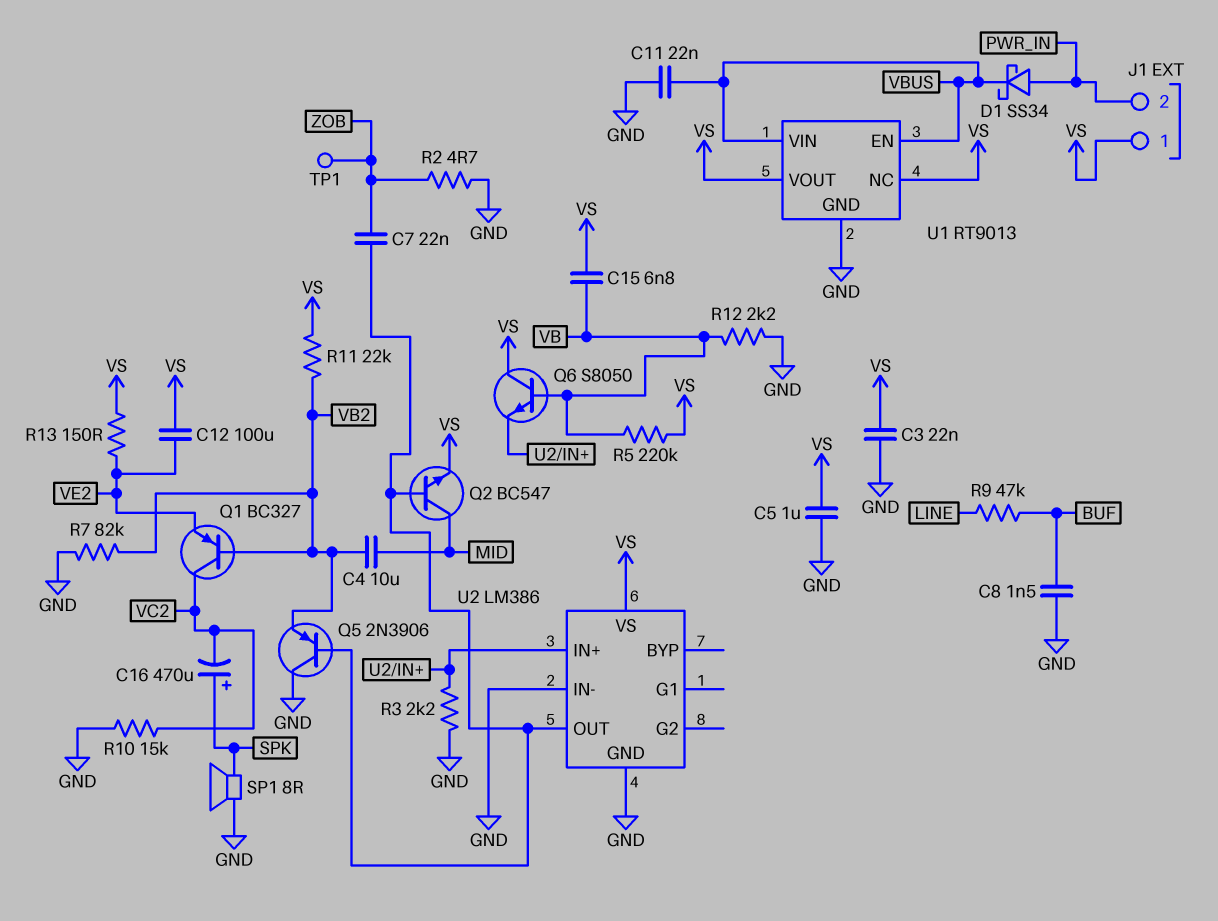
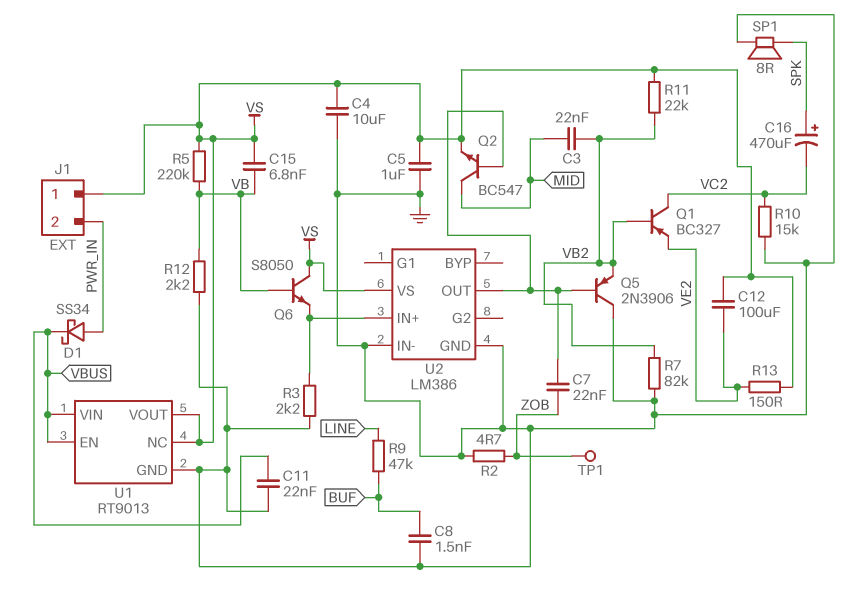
C3: 22nF (GND, VS) -> 22nF (MID, VB2)
C4: 10uF (MID, VB2) -> 10uF (GND, VS)

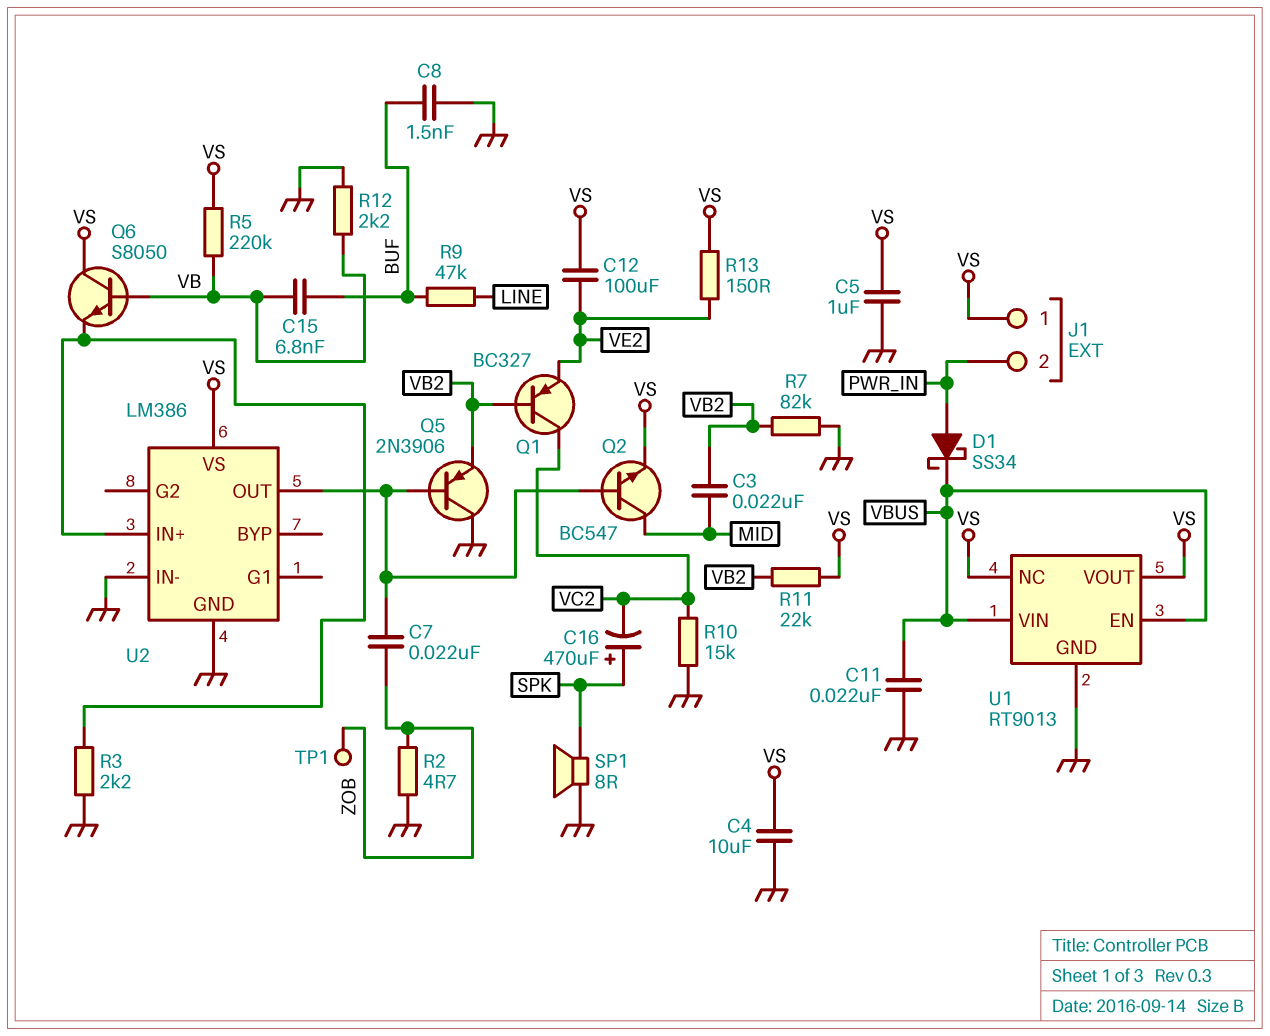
C15: 6.8nF (VB, VS) -> 6.8nF (BUF, VB)

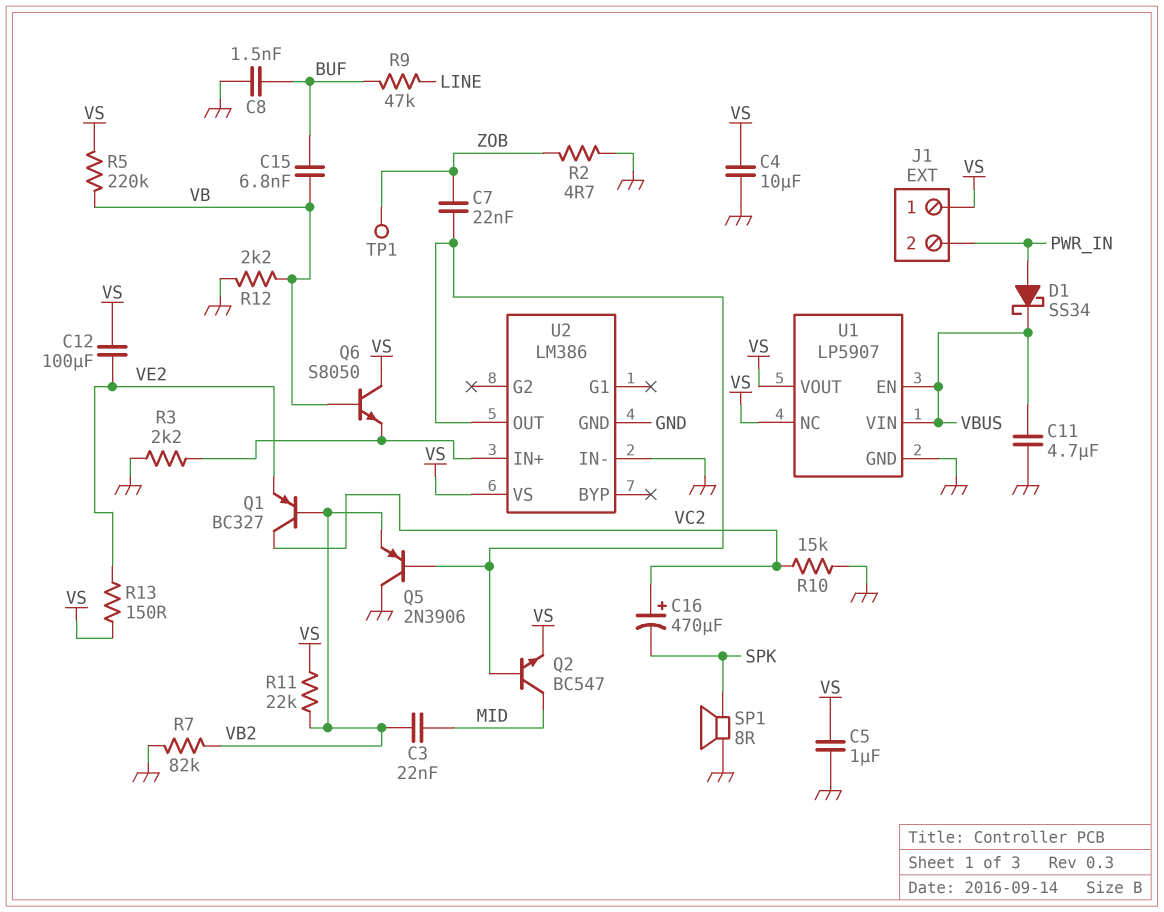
C11: 22nF (GND, VBUS) -> 4.7uF (GND, VBUS)
C16: 470uF (plus SPK, minus VC2) -> 470uF (plus VC2, minus SPK)
U1: RT9013 -> LP5907

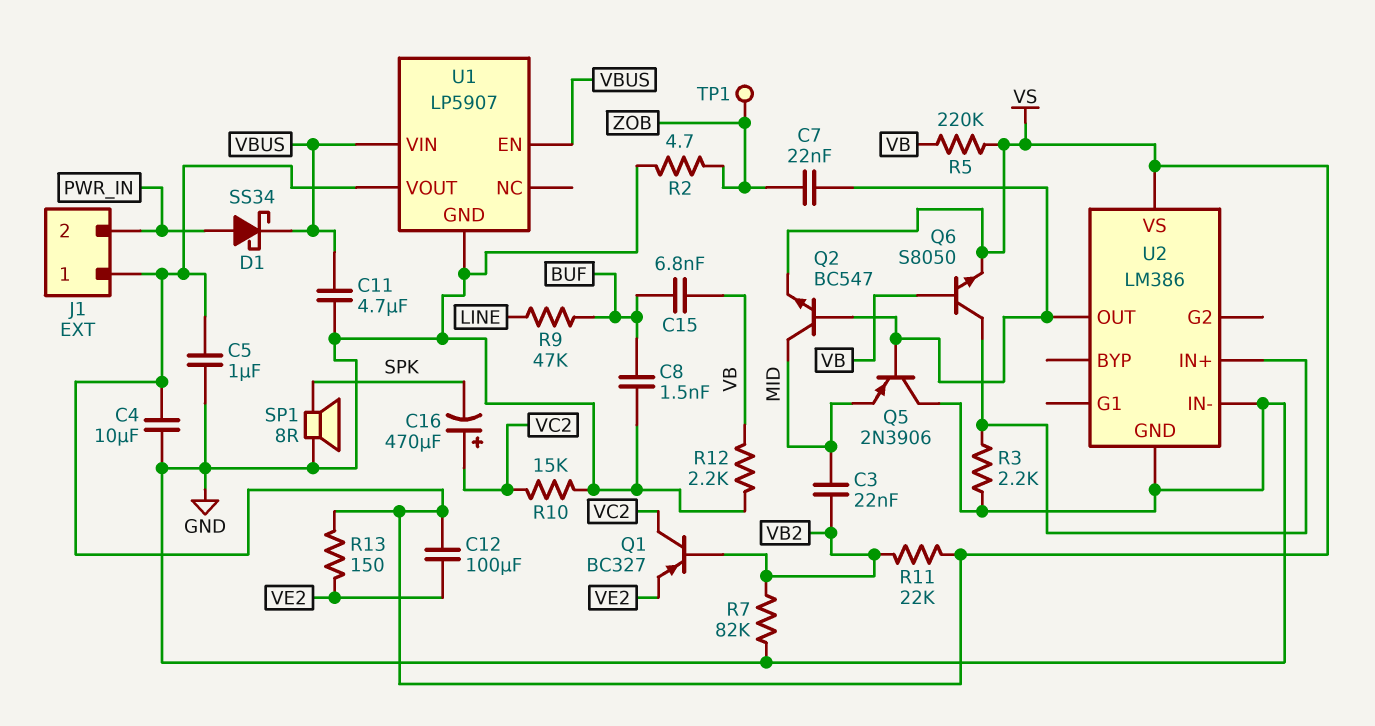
Q5: PNP 2N3906 (B U2/OUT, C GND, E VB2) -> PNP 2N3906 (B U2/OUT, C GND, E MID)
Q6: NPN S8050 (B VB, C VS, E U2/IN+) -> NPN S8050 (B VB, C U2/IN+, E VS)
U1 pin NC: VS -> none

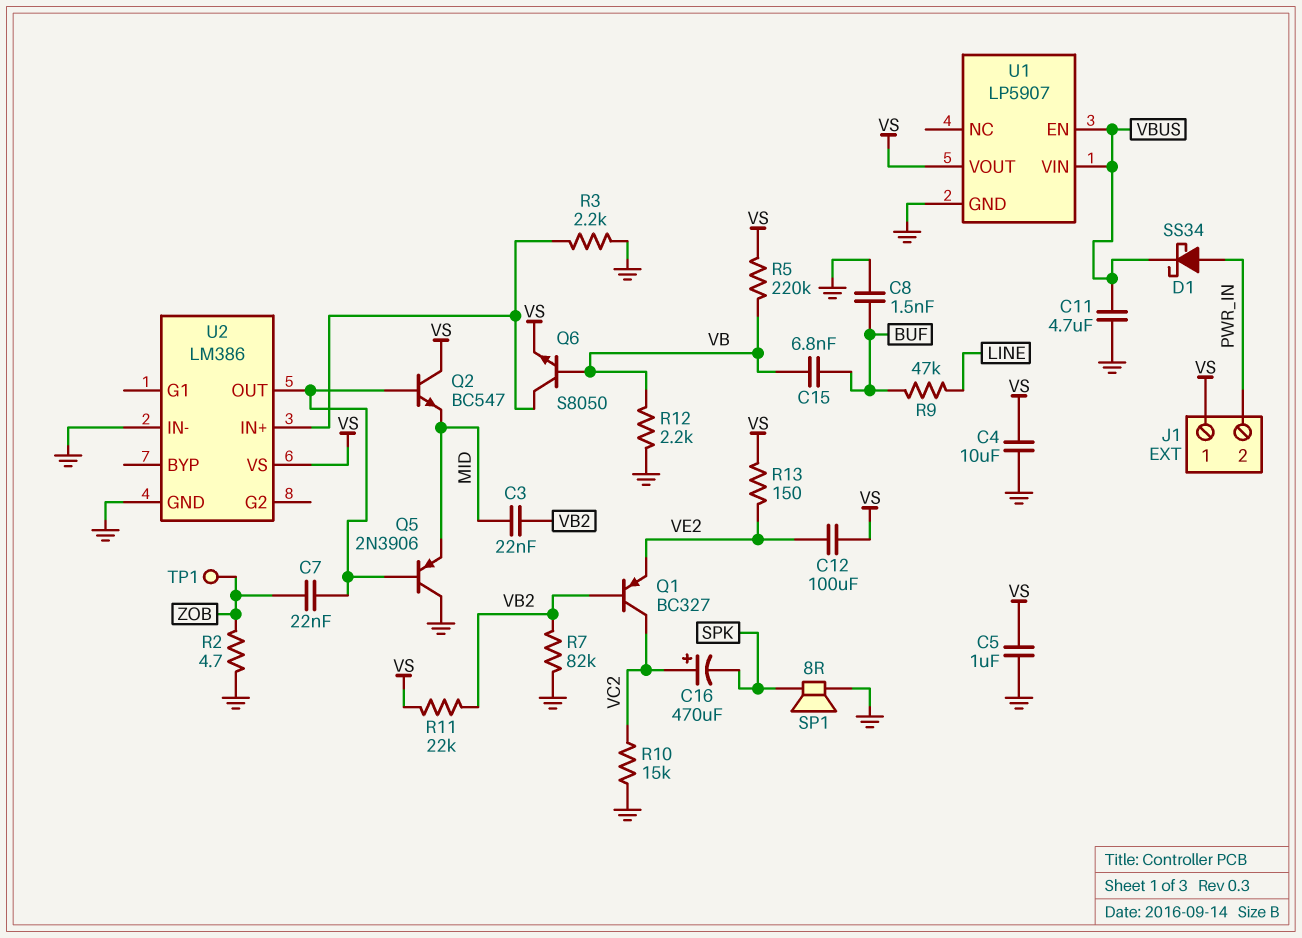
Q2: NPN BC547 (B U2/OUT, C MID, E VS) -> NPN BC547 (B U2/OUT, C VS, E MID)

